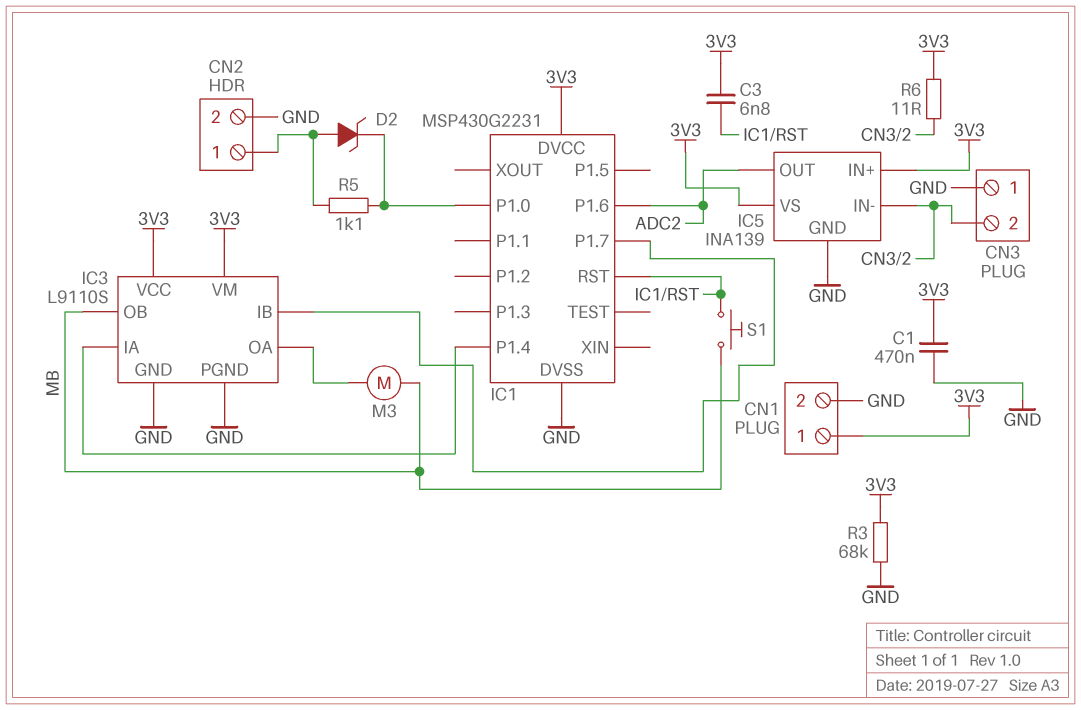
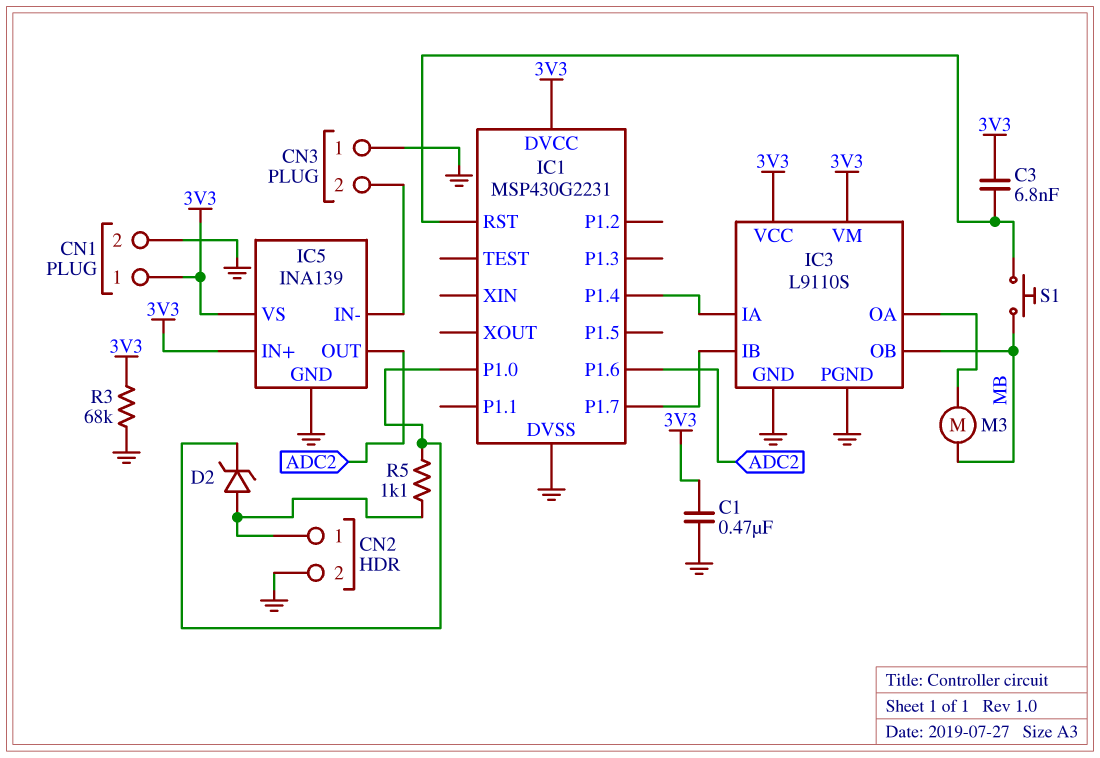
R6: 11 (3V3, CN3/2) -> none

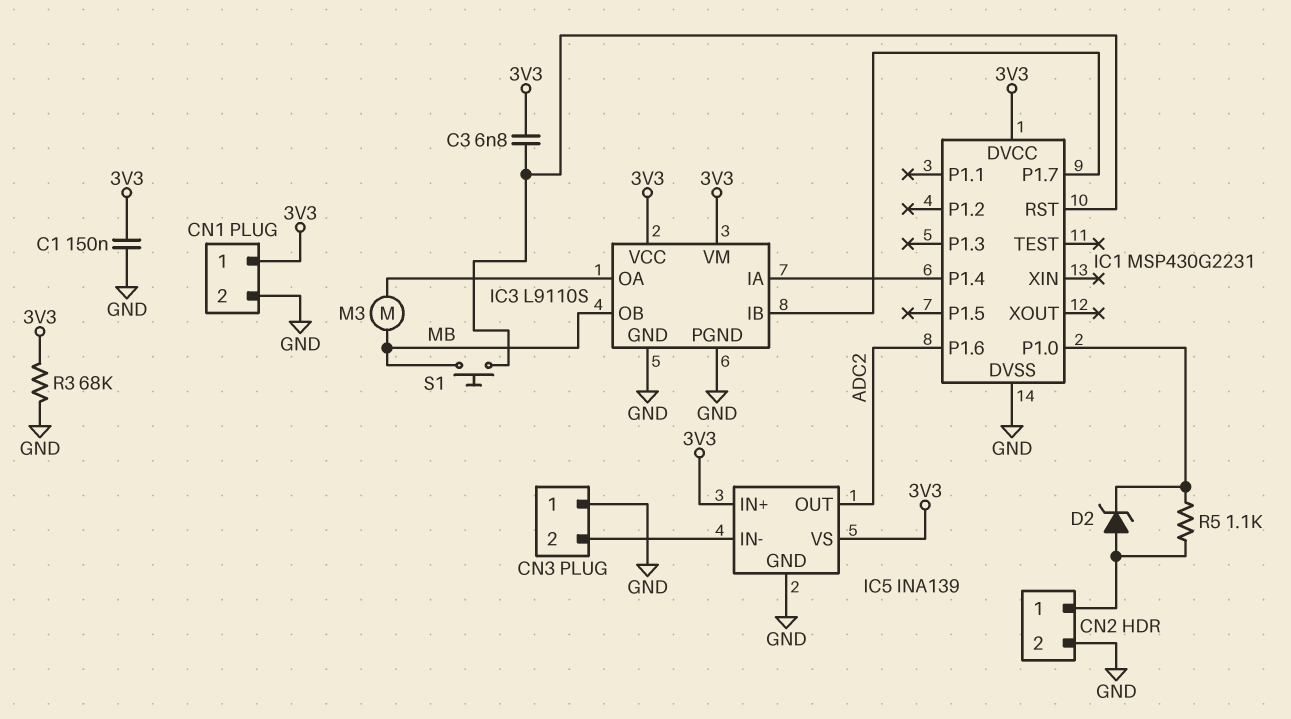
C1: 470nF (3V3, GND) -> 150nF (3V3, GND)

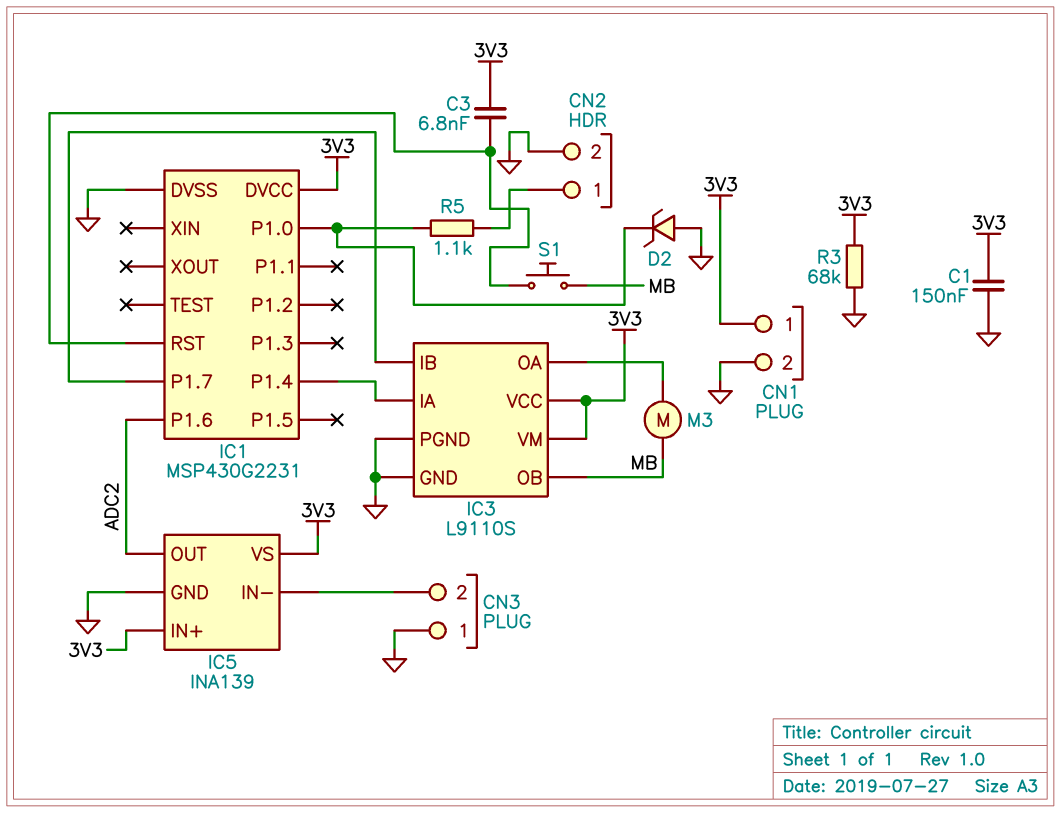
D2: zener (A CN2/1, K IC1/P1.0) -> zener (A GND, K IC1/P1.0)

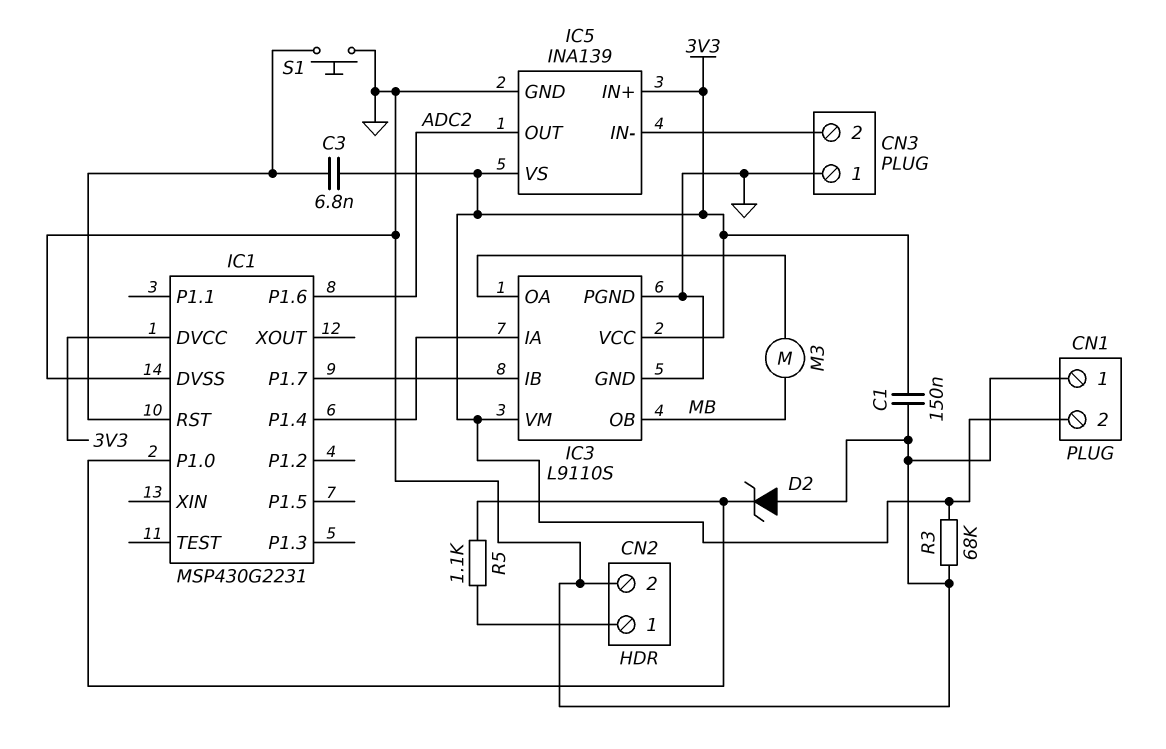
CN1 pin 1: 3V3 -> GND
CN1 pin 2: GND -> 3V3
S1: button (IC1/RST, MB) -> button (GND, IC1/RST)

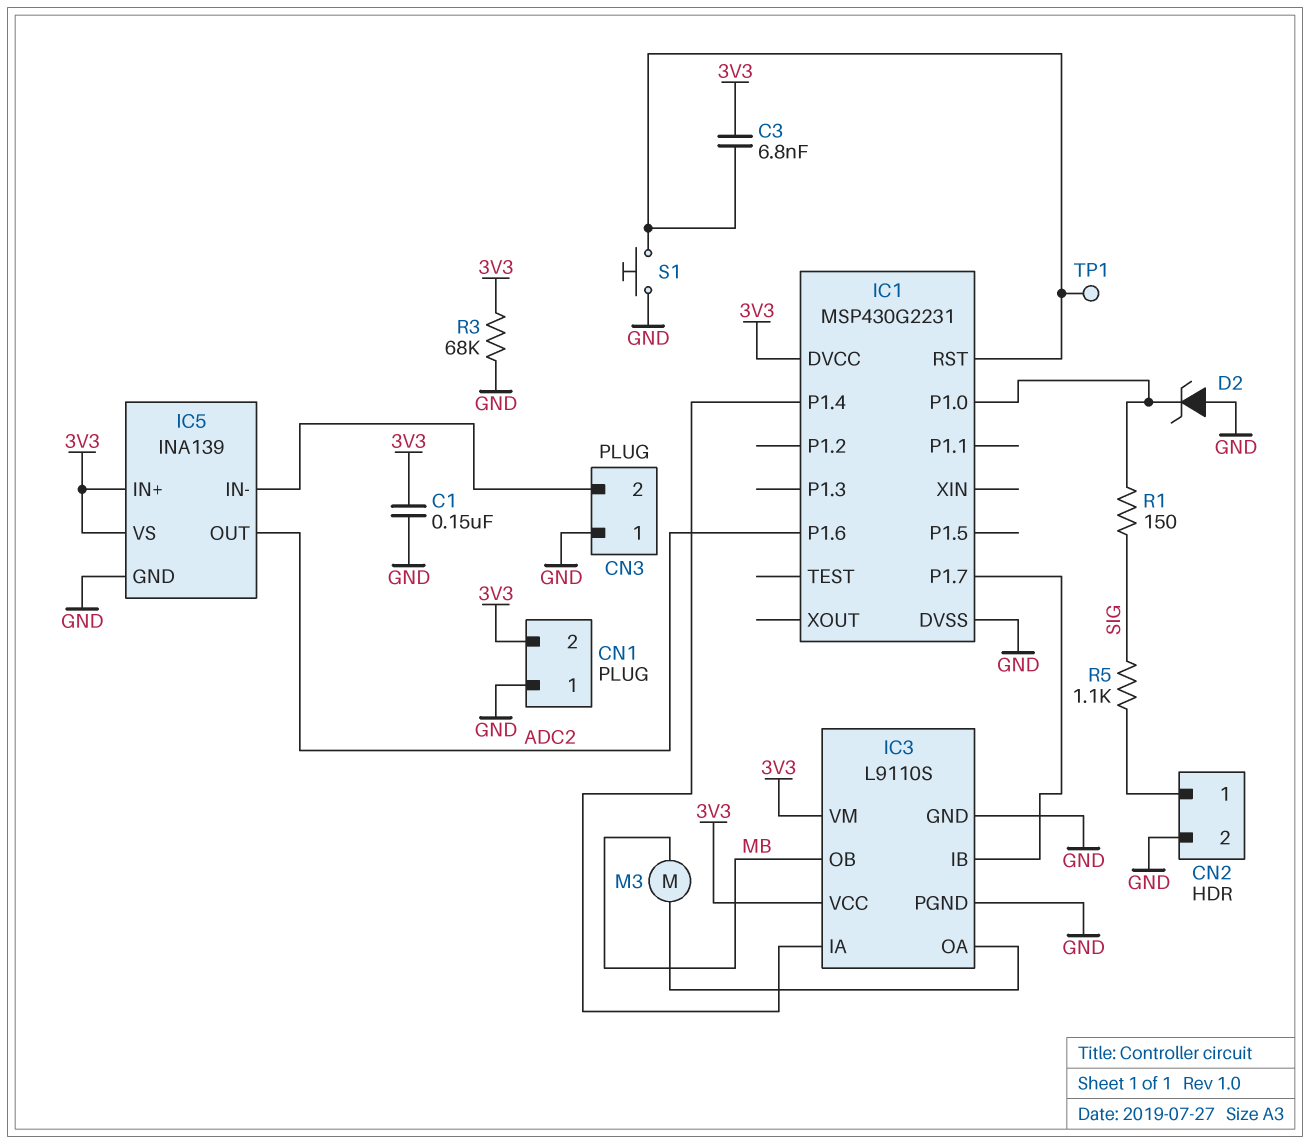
R1: none -> 150 (IC1/P1.0, SIG)
R5: 1.1k (CN2/1, IC1/P1.0) -> 1.1k (CN2/1, SIG)
TP1: none -> test point (IC1/RST)

